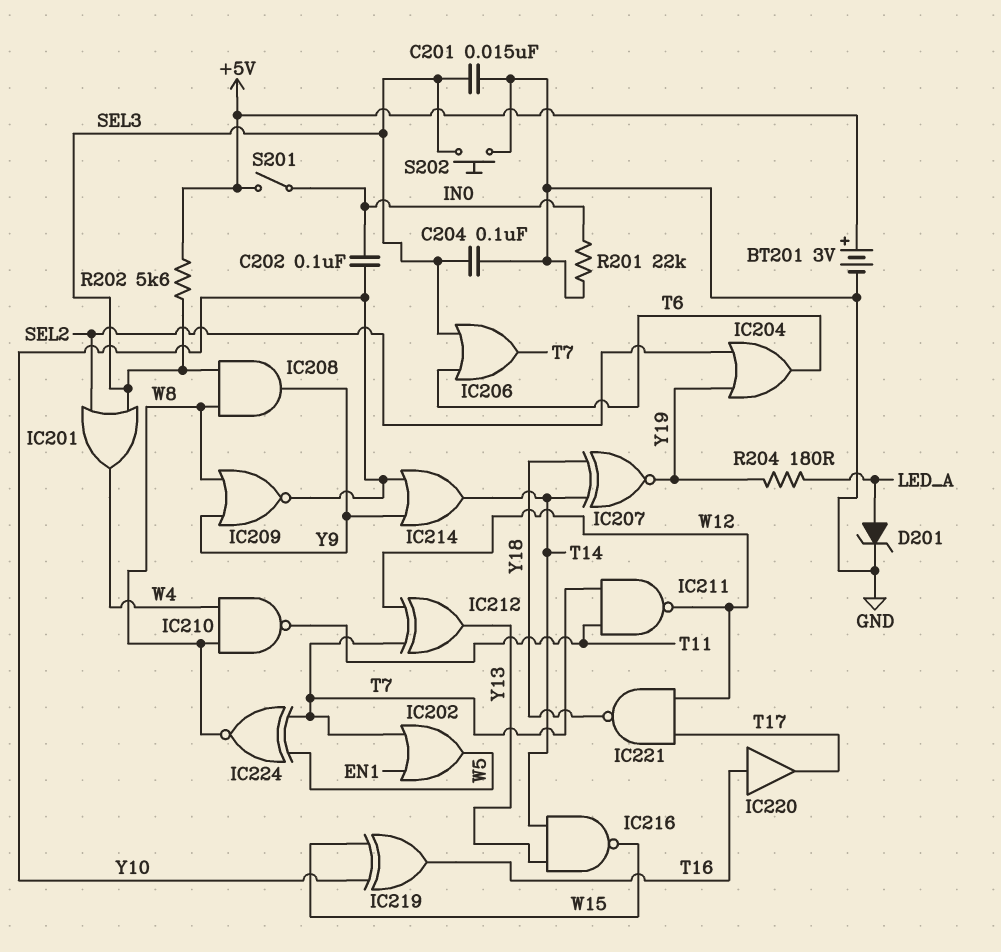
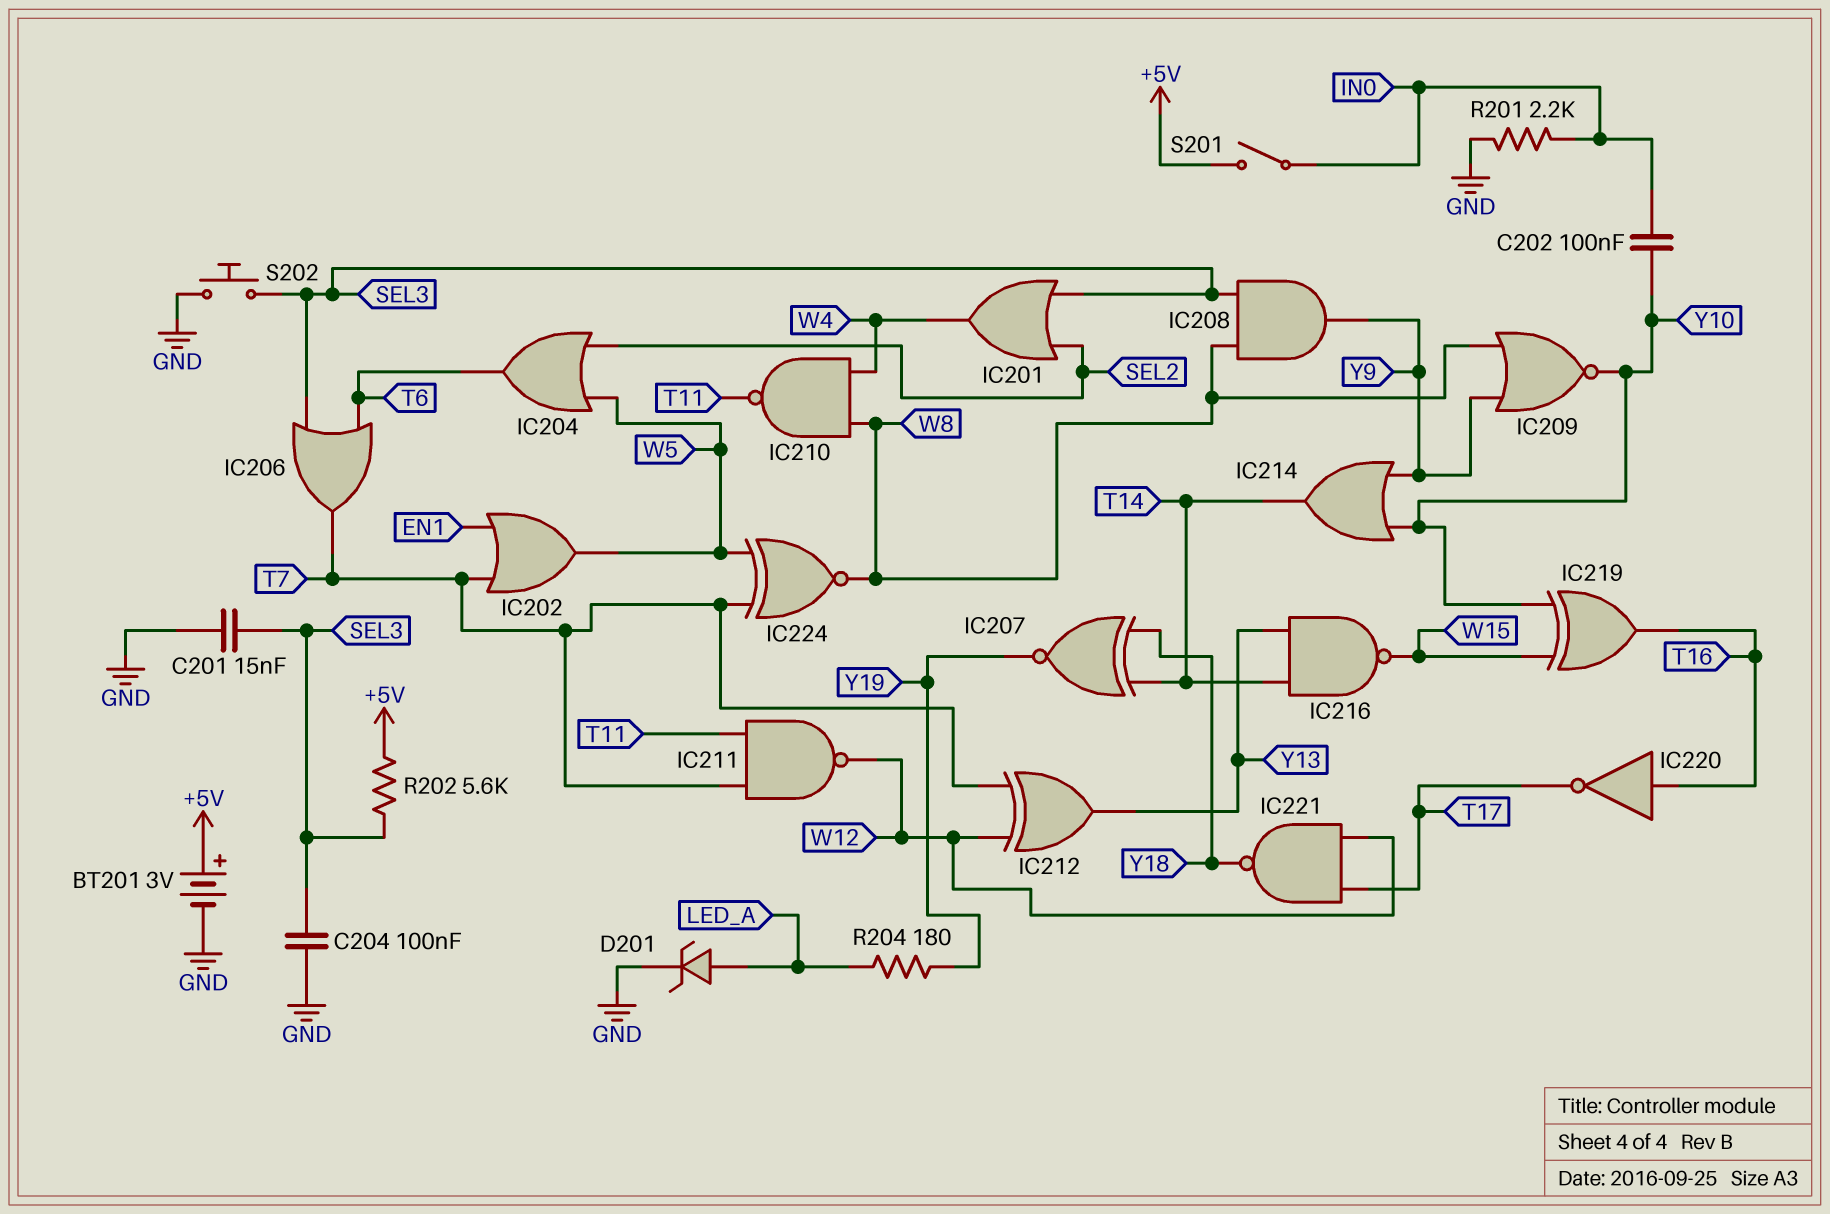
IC204: OR (in SEL2, in Y19, out T6) -> OR (in SEL2, in W5, out T6)
IC220: buffer (in T16, out T17) -> NOT (in T16, out T17)
R201: 22k (GND, IN0) -> 2.2k (GND, IN0)

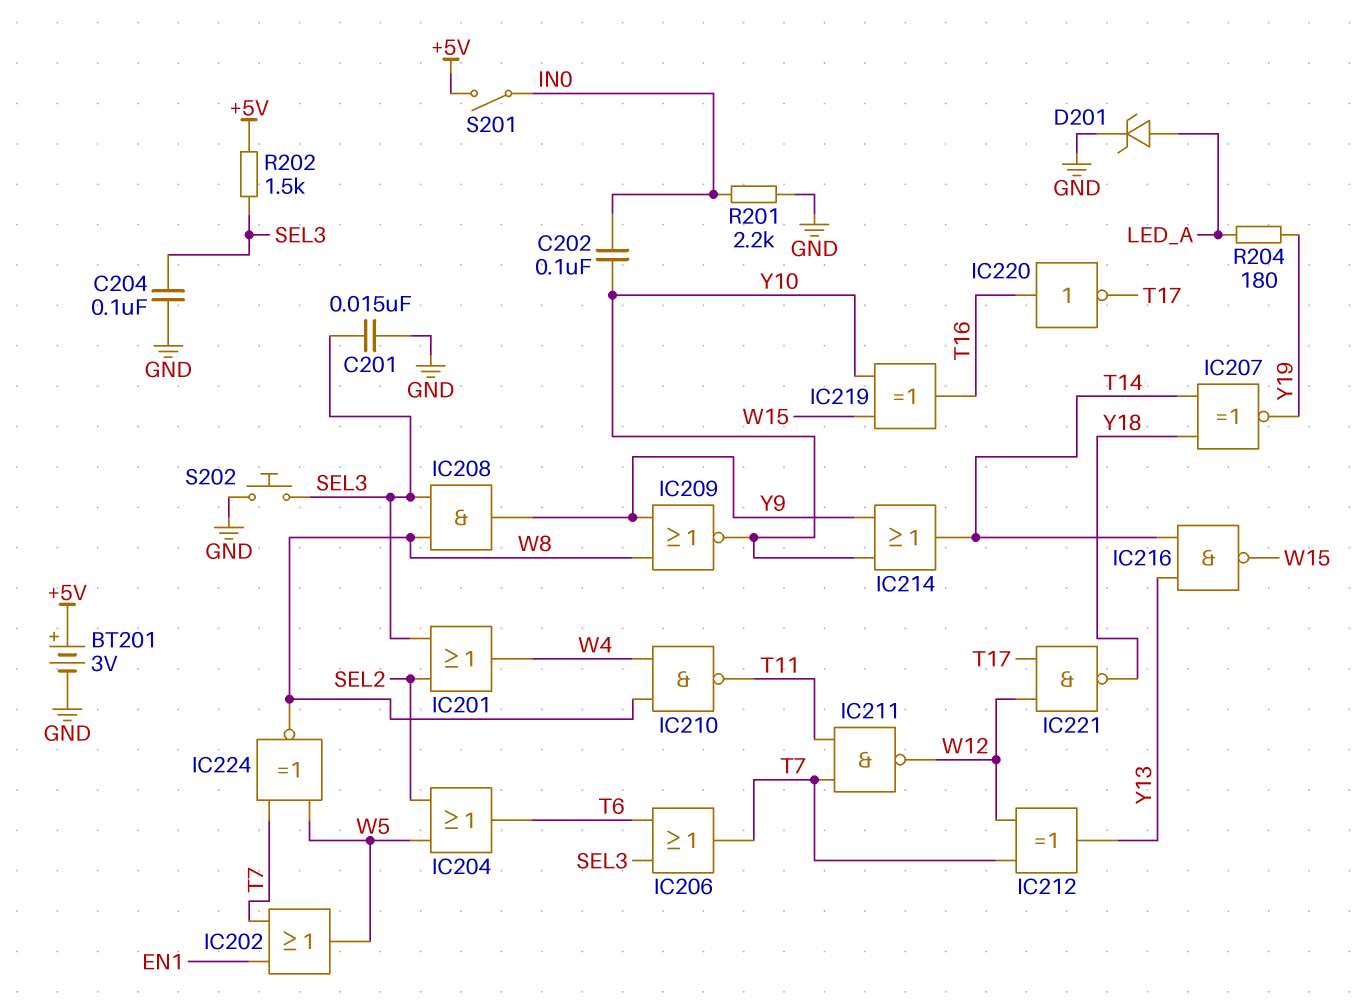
R202: 5.6k (+5V, SEL3) -> 1.5k (+5V, SEL3)

